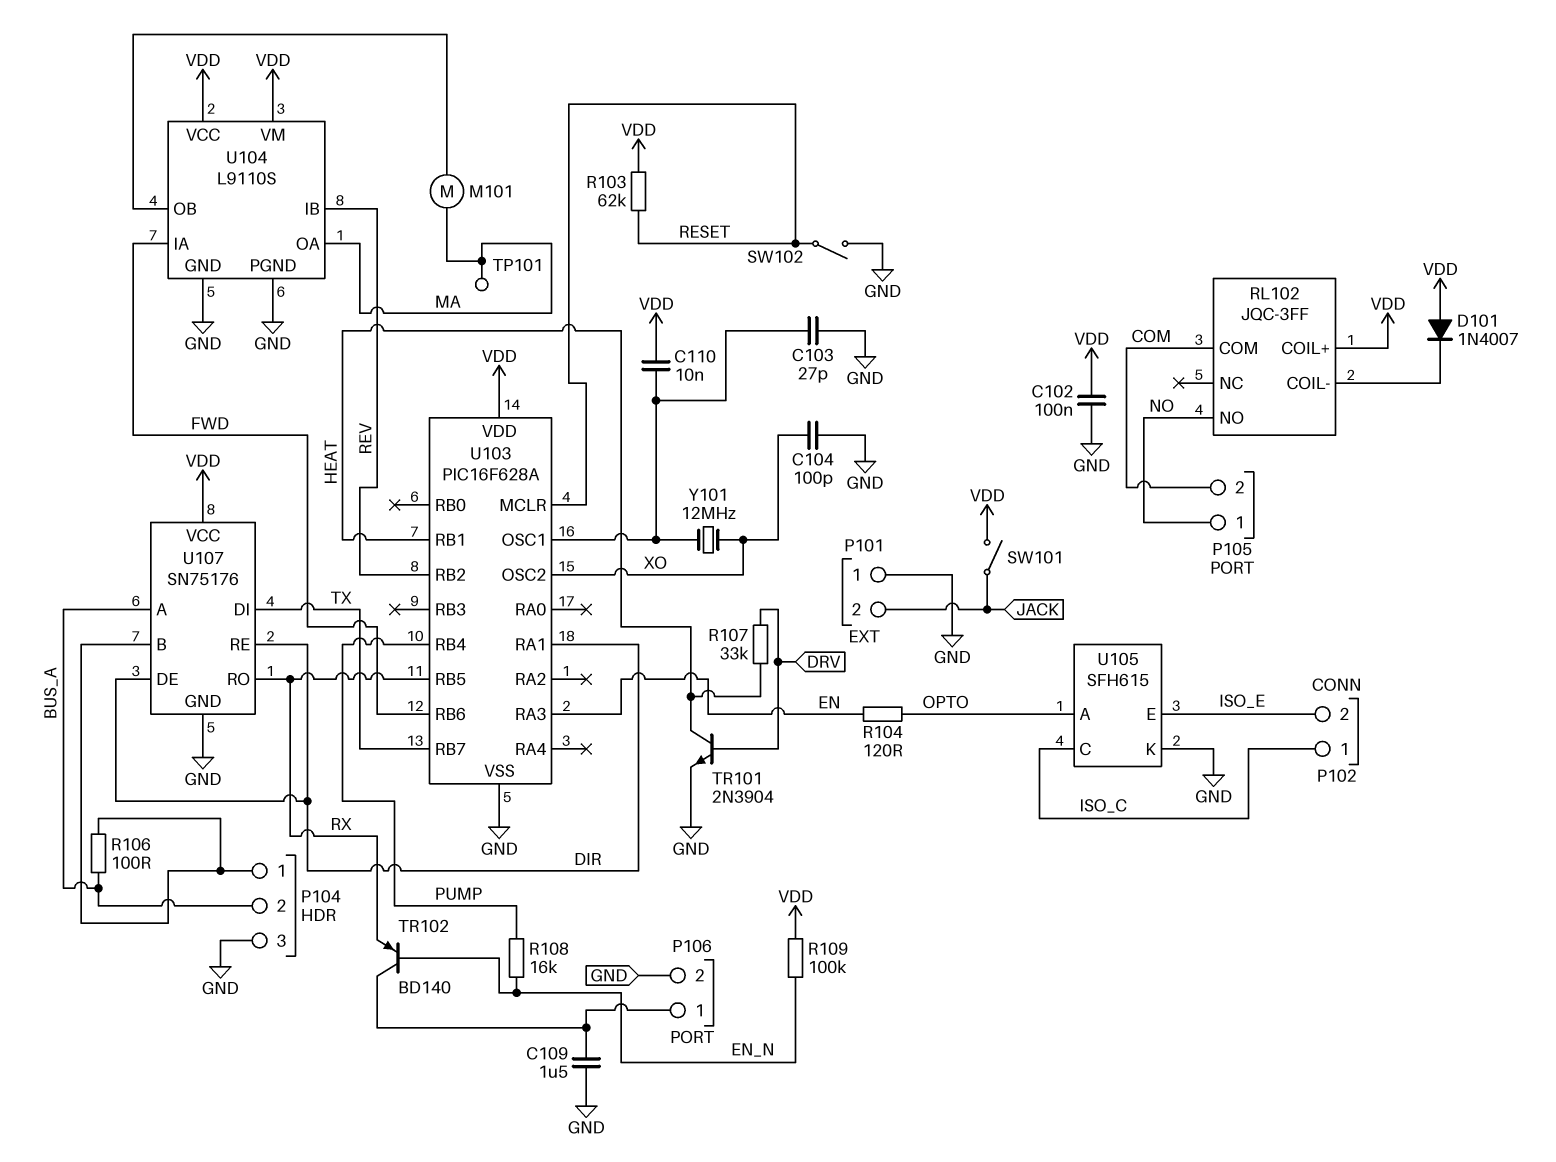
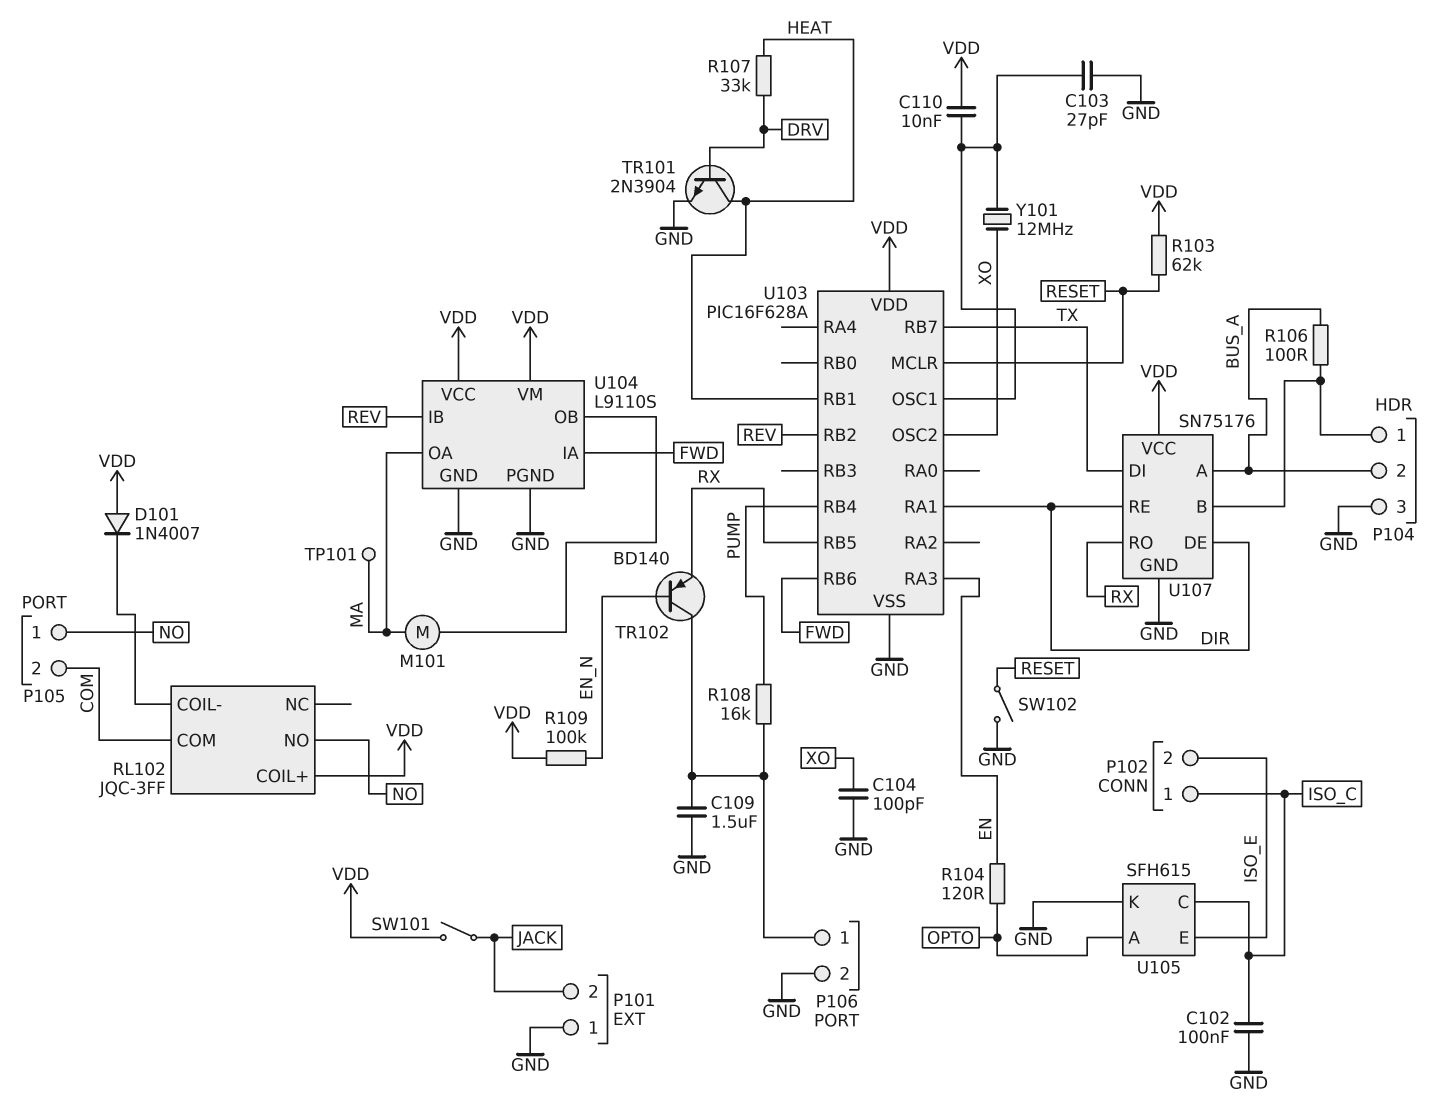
C102: 100nF (GND, VDD) -> 100nF (GND, ISO_C)
R108: 16k (EN_N, PUMP) -> 16k (P106/1, PUMP)

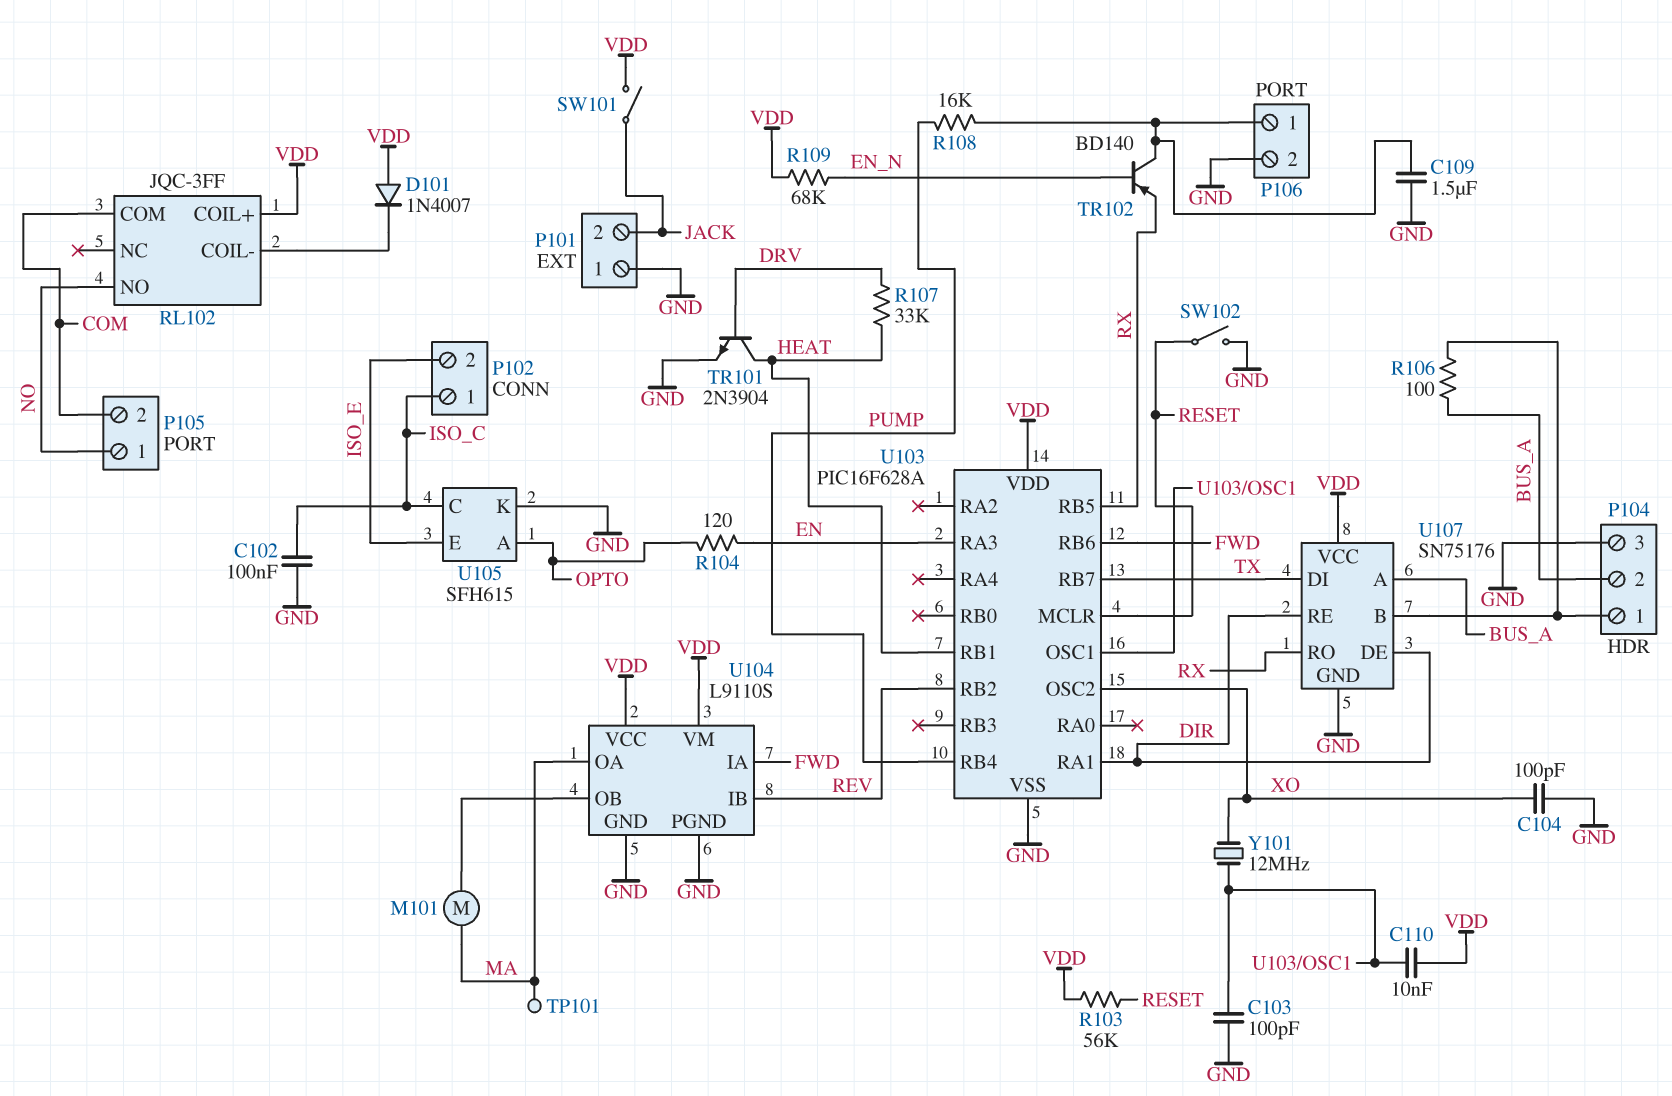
C103: 27pF (GND, U103/OSC1) -> 100pF (GND, U103/OSC1)
R103: 62k (RESET, VDD) -> 56k (RESET, VDD)
R109: 100k (EN_N, VDD) -> 68k (EN_N, VDD)

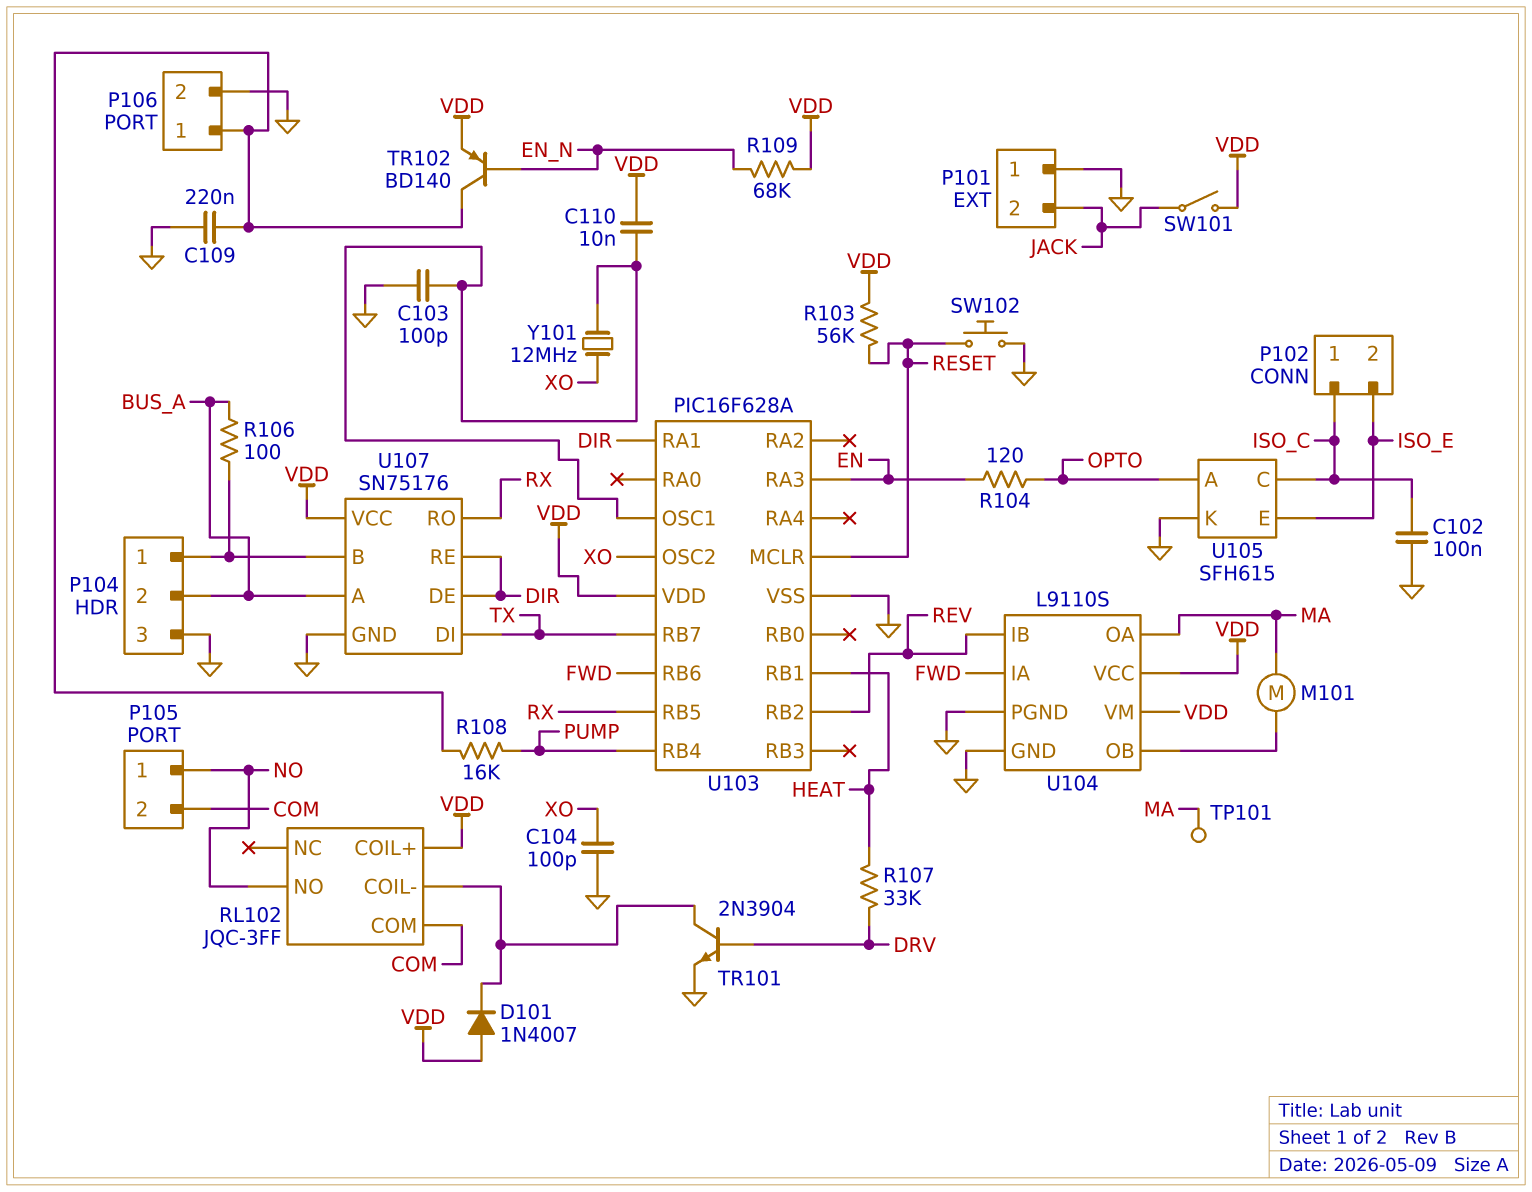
C109: 1.5uF (GND, P106/1) -> 220nF (GND, P106/1)
SW102: switch (GND, RESET) -> button (GND, RESET)
TR101: NPN 2N3904 (B DRV, C HEAT, E GND) -> NPN 2N3904 (B DRV, C RL102/COIL-, E GND)
TR102: PNP BD140 (B EN_N, C P106/1, E RX) -> PNP BD140 (B EN_N, C P106/1, E VDD)

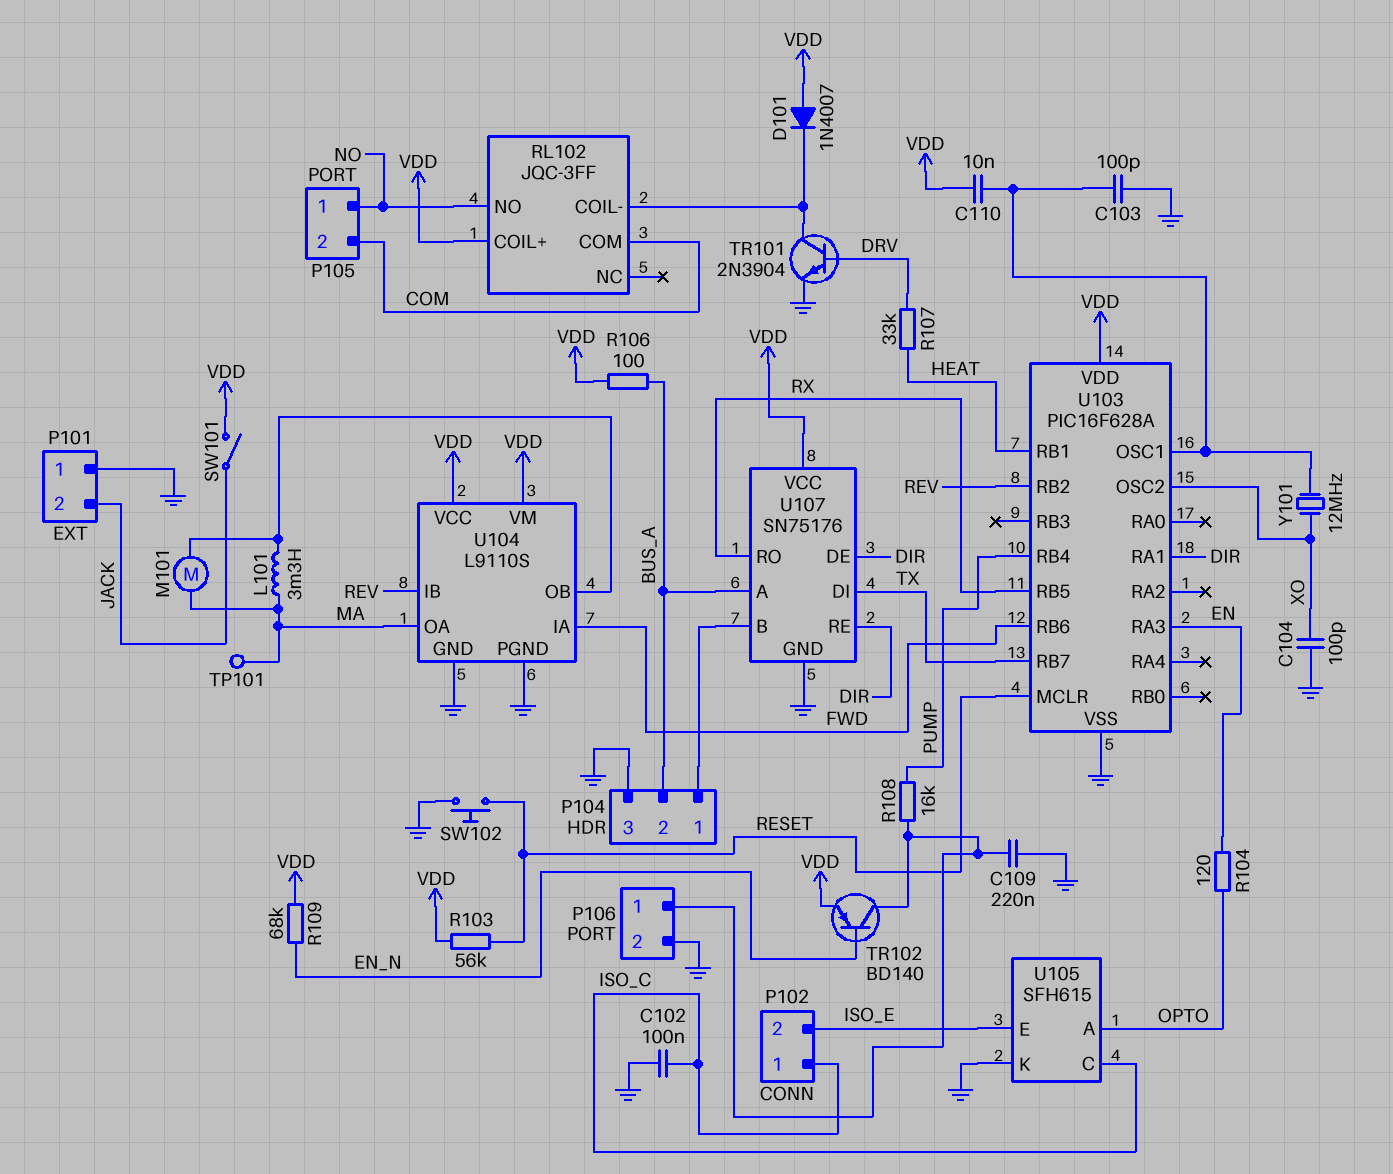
L101: none -> 3.3mH (MA, U104/OB)
R106: 100 (BUS_A, P104/1) -> 100 (BUS_A, VDD)

